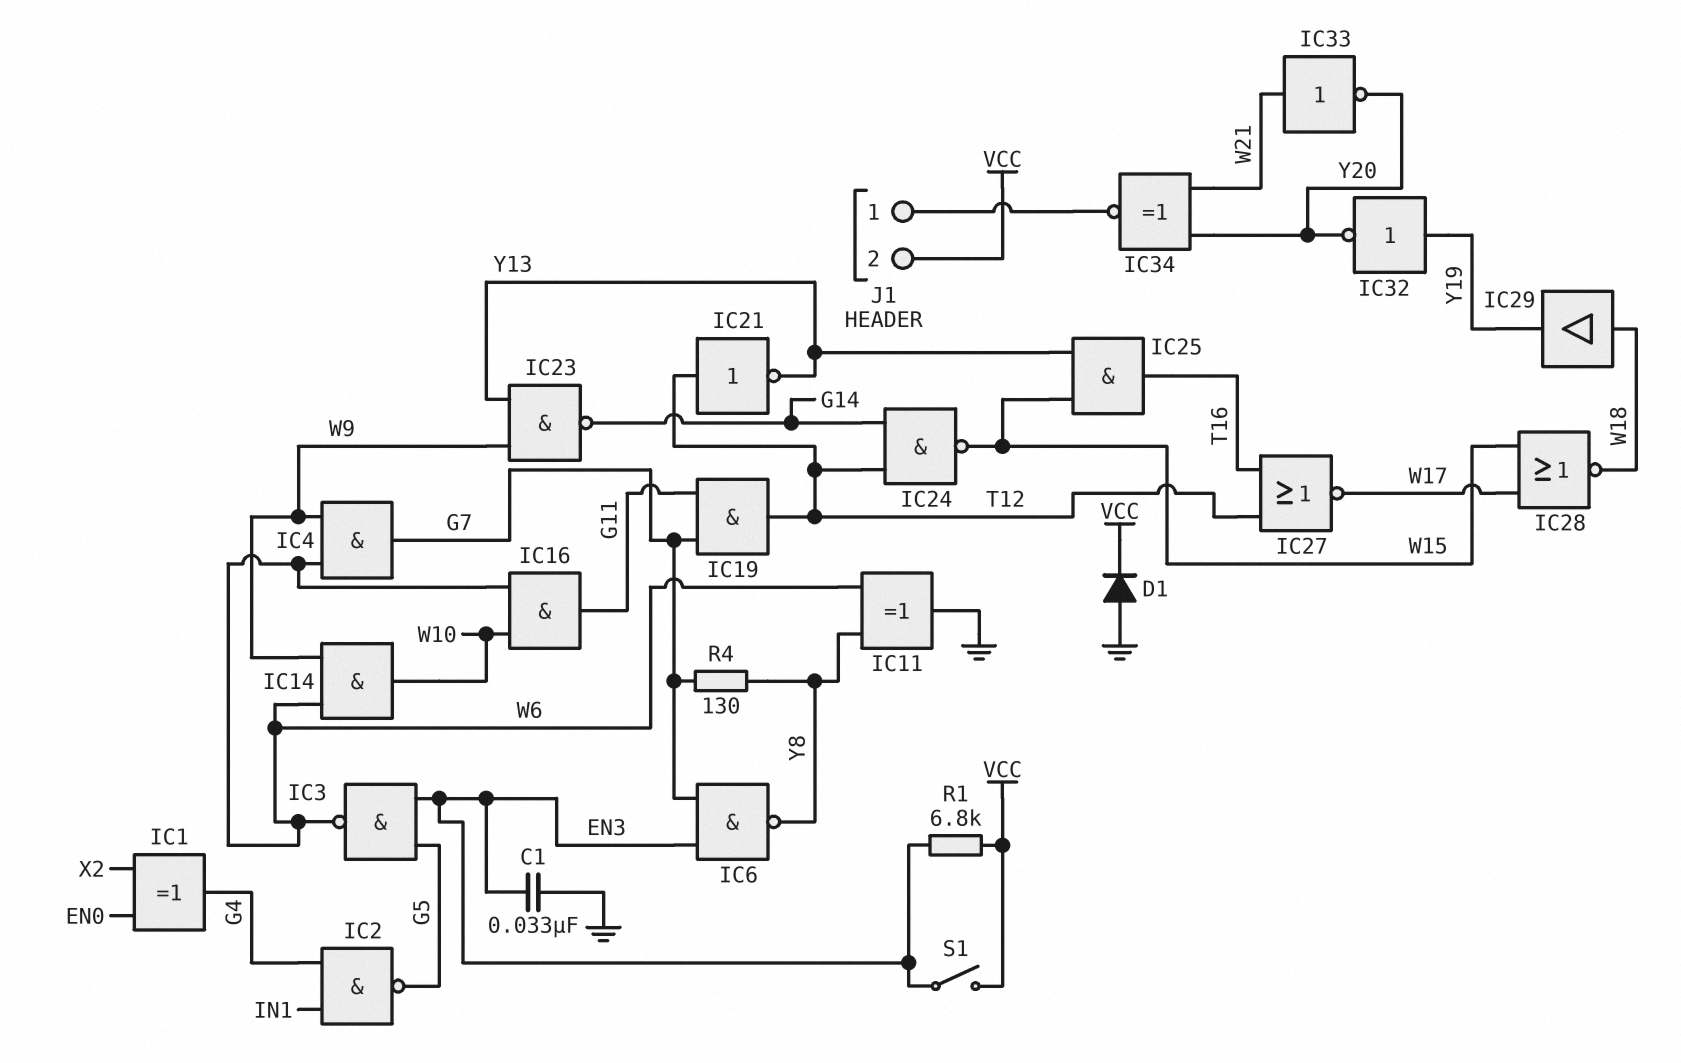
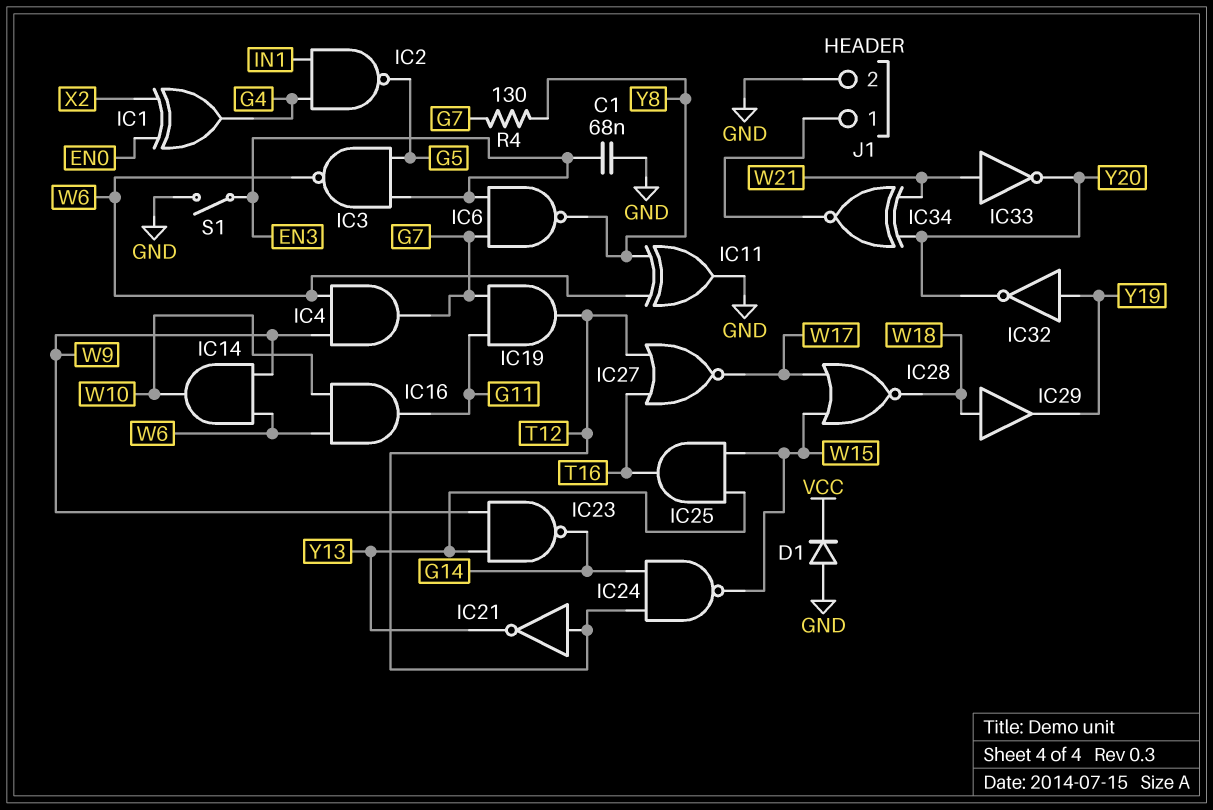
C1: 33nF (EN3, GND) -> 68nF (EN3, GND)
J1 pin 2: VCC -> GND
R1: 6.8k (EN3, VCC) -> none
S1: switch (EN3, VCC) -> switch (EN3, GND)

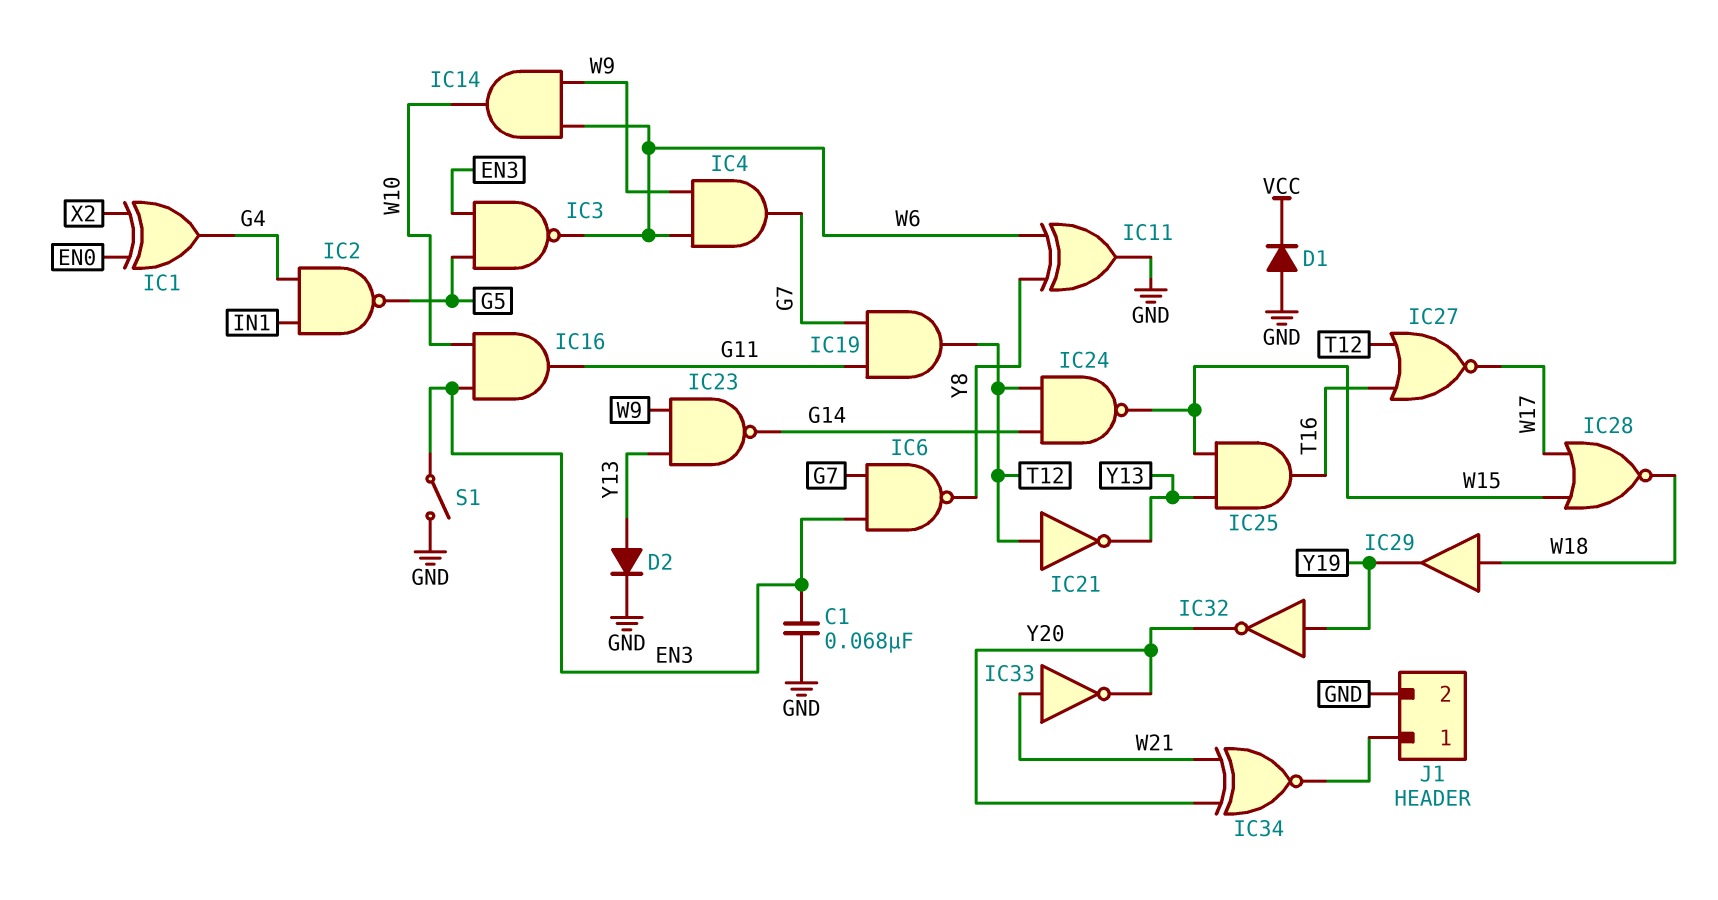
D2: none -> diode (A Y13, K GND)
IC16: AND (in W6, in W10, out G11) -> AND (in EN3, in W10, out G11)
R4: 130 (G7, Y8) -> none

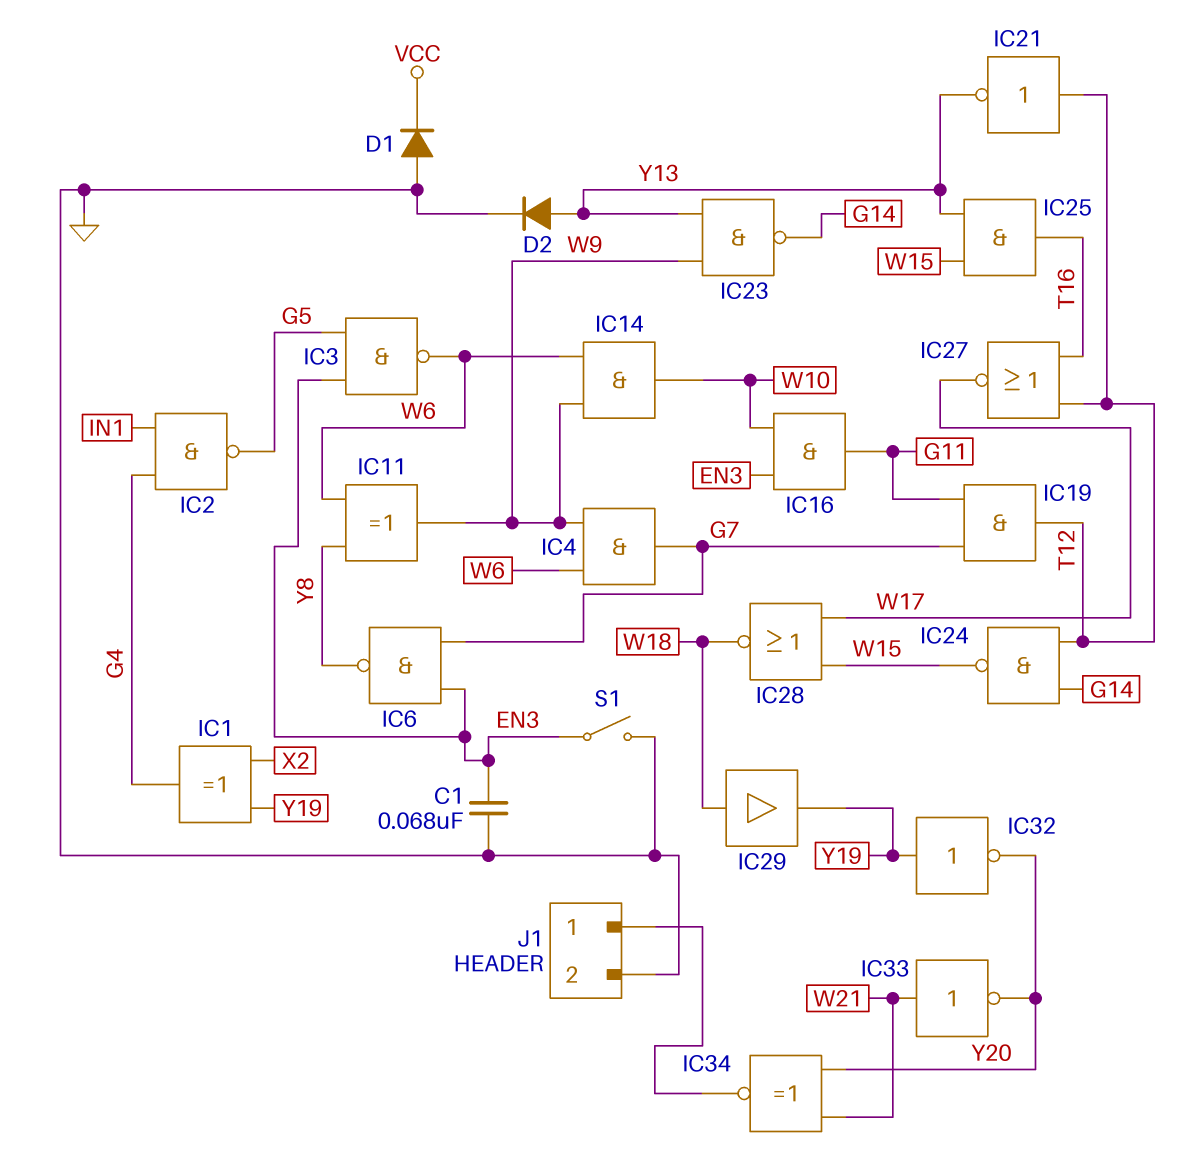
IC1: XOR (in EN0, in X2, out G4) -> XOR (in X2, in Y19, out G4)
IC11: XOR (in W6, in Y8, out GND) -> XOR (in W6, in Y8, out W9)

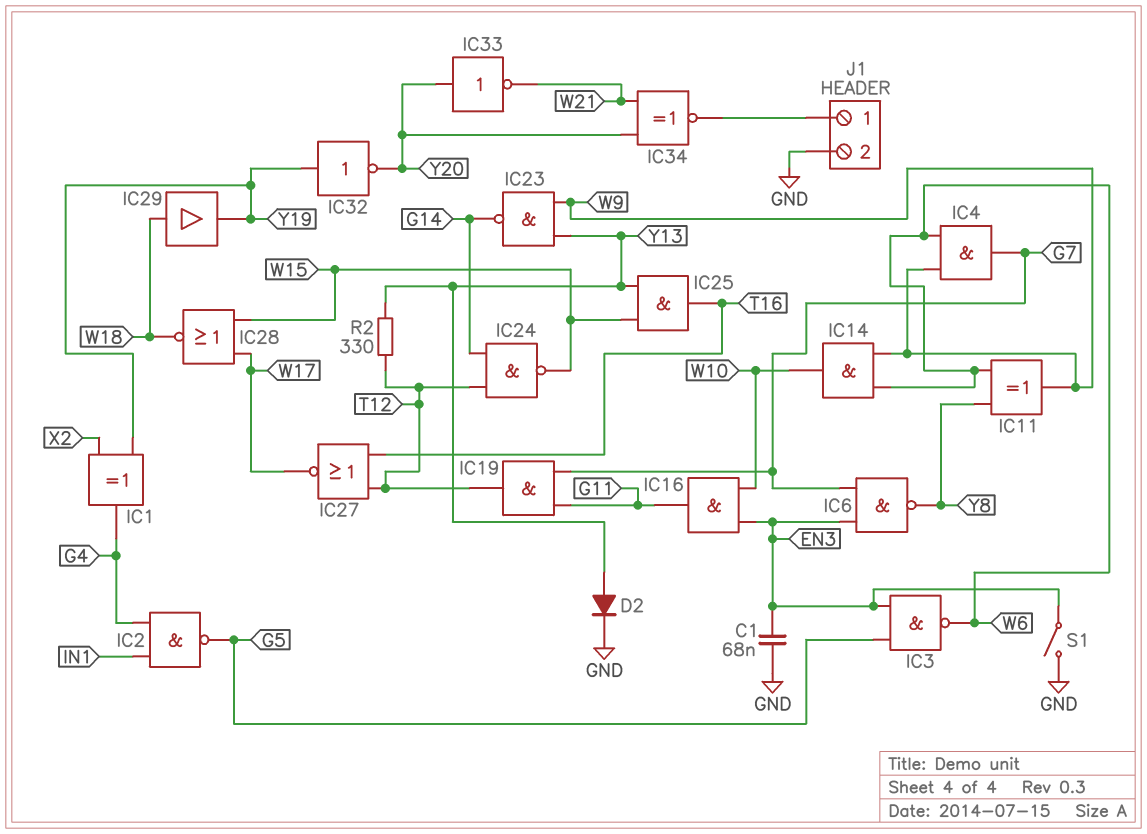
D1: diode (A GND, K VCC) -> none
IC21: NOT (in T12, out Y13) -> none
IC33: NOT (in W21, out Y20) -> NOT (in Y20, out W21)
R2: none -> 330 (T12, Y13)

